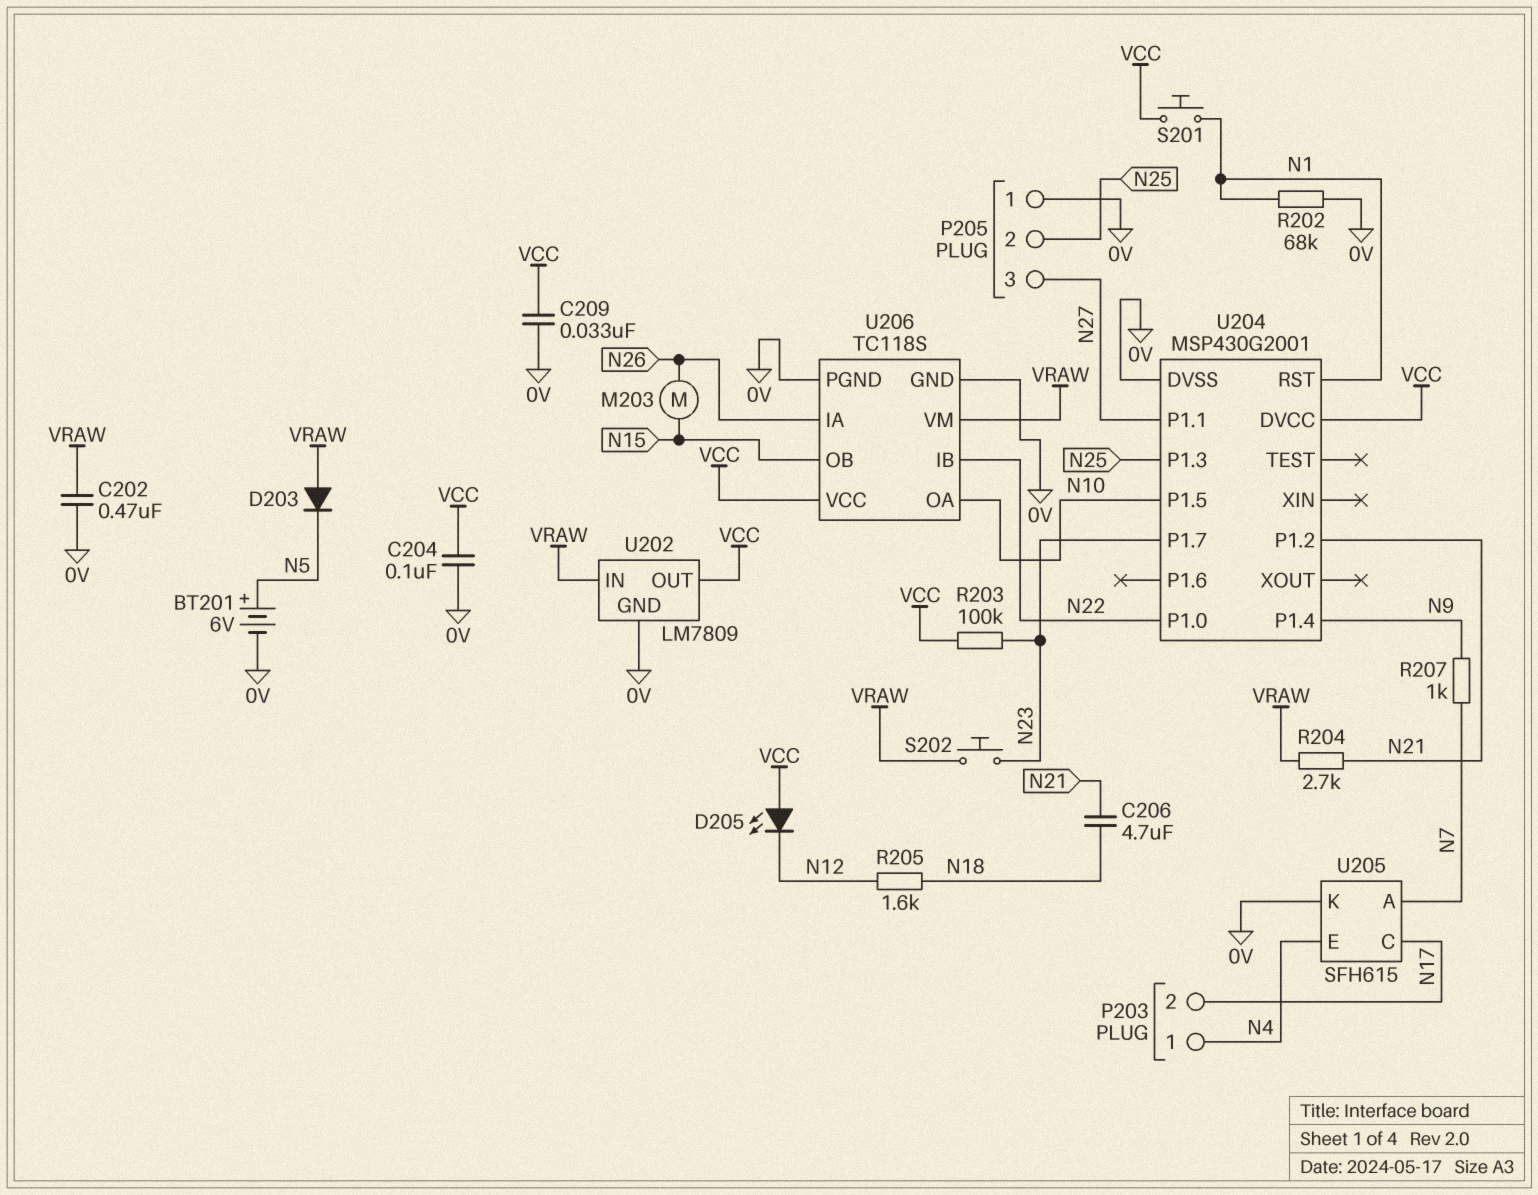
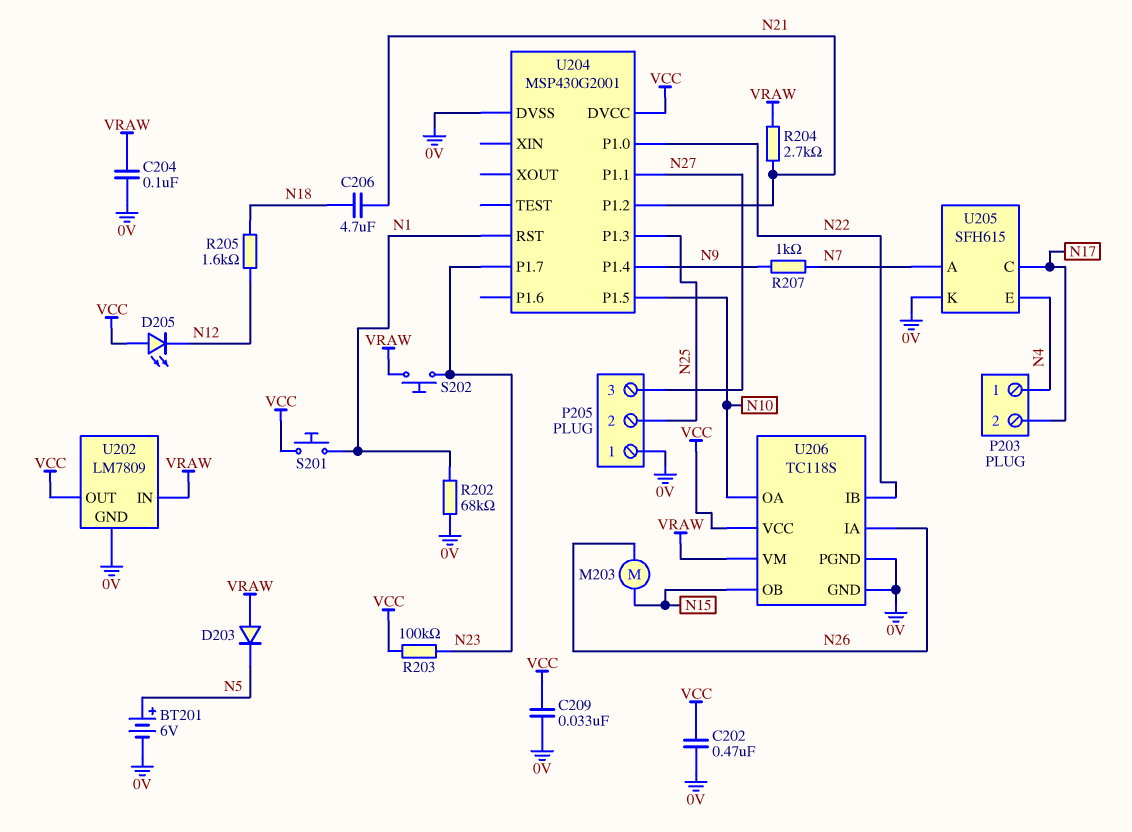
C202: 470nF (0V, VRAW) -> 470nF (0V, VCC)
C204: 100nF (0V, VCC) -> 100nF (0V, VRAW)

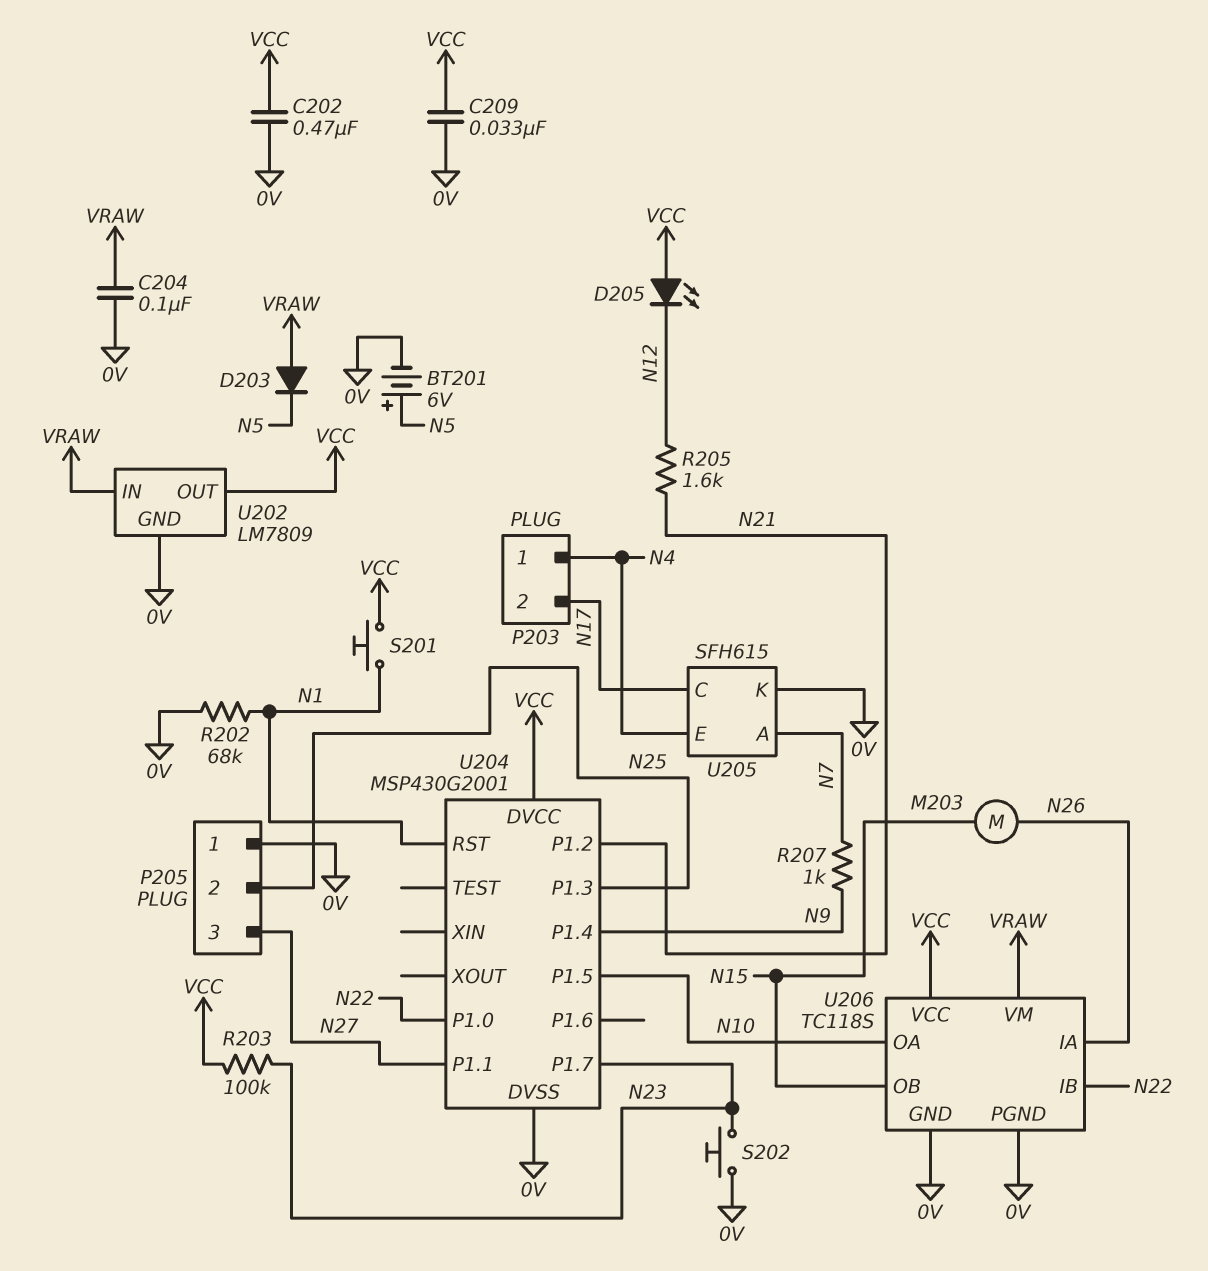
C206: 4.7uF (N18, N21) -> none
R204: 2.7k (N21, VRAW) -> none
R205: 1.6k (N12, N18) -> 1.6k (N12, N21)
S202: button (N23, VRAW) -> button (0V, N23)

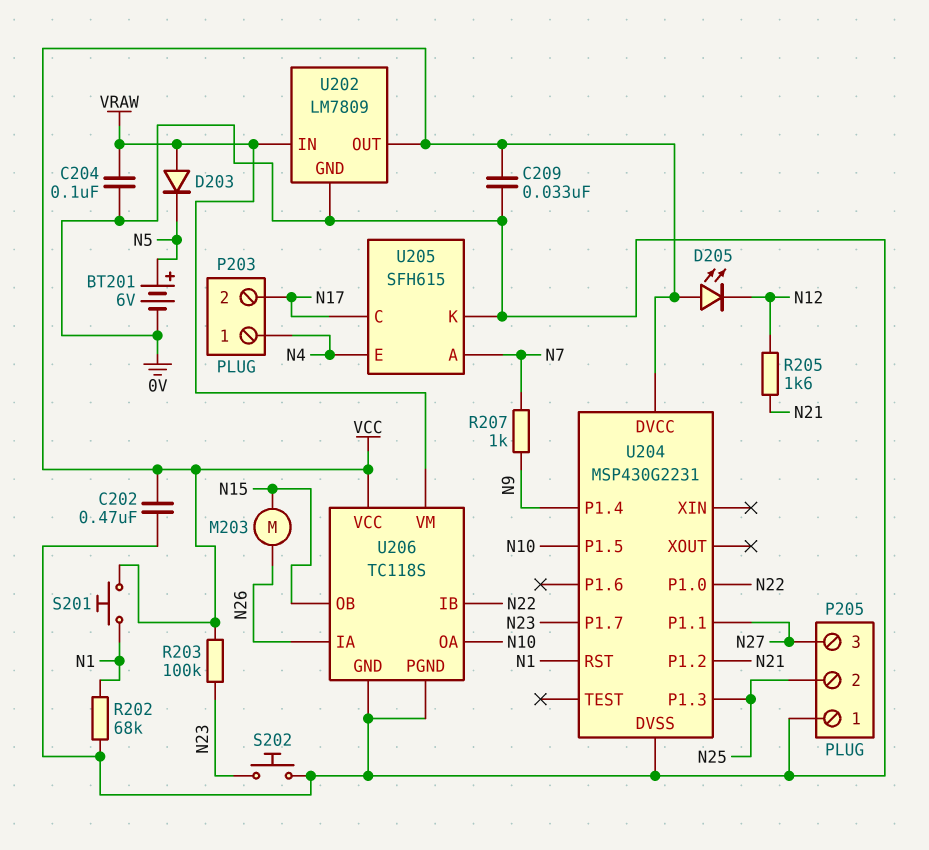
U204: MSP430G2001 -> MSP430G2231

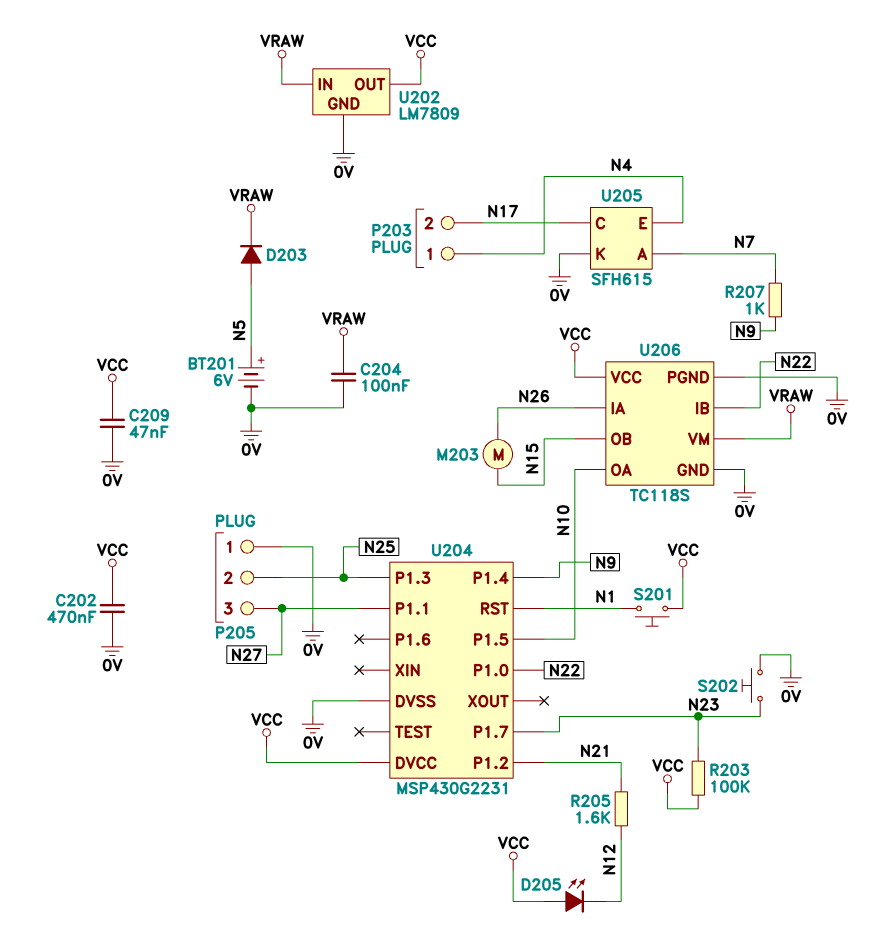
C209: 33nF (0V, VCC) -> 47nF (0V, VCC)
D203: diode (A VRAW, K N5) -> diode (A N5, K VRAW)
R202: 68k (0V, N1) -> none

